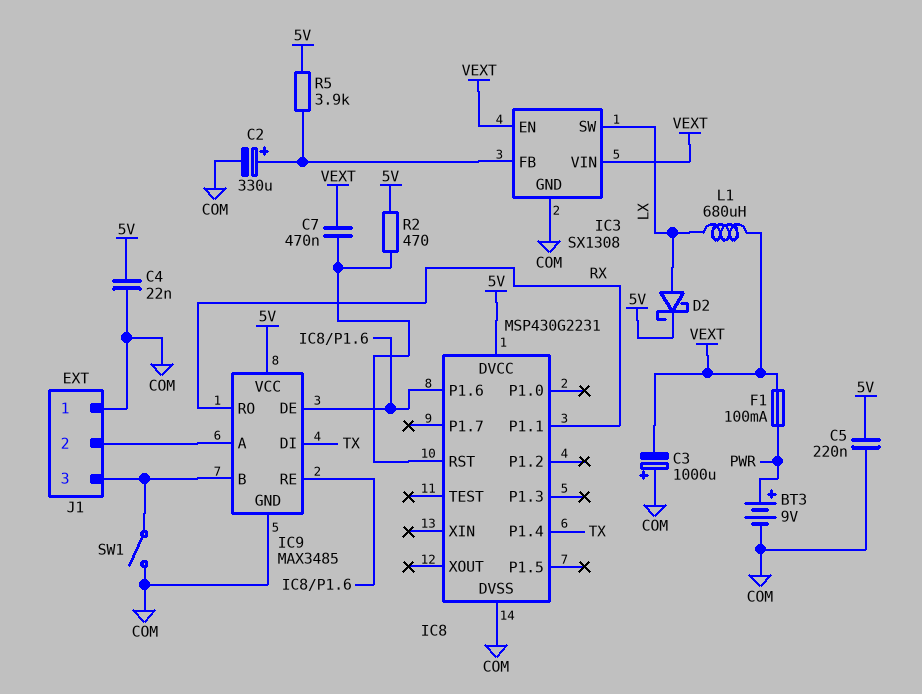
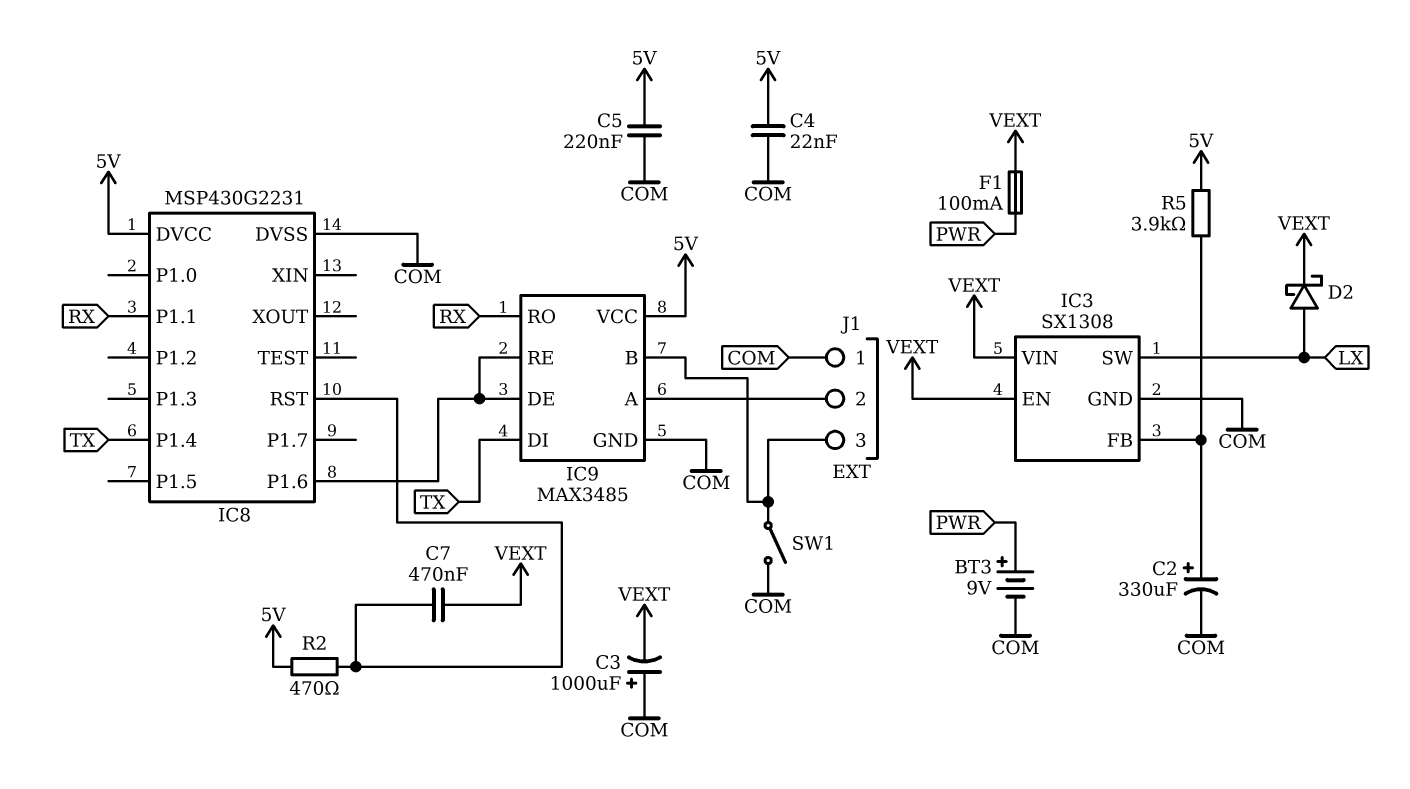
D2: schottky (A LX, K 5V) -> schottky (A LX, K VEXT)
L1: 680uH (LX, VEXT) -> none

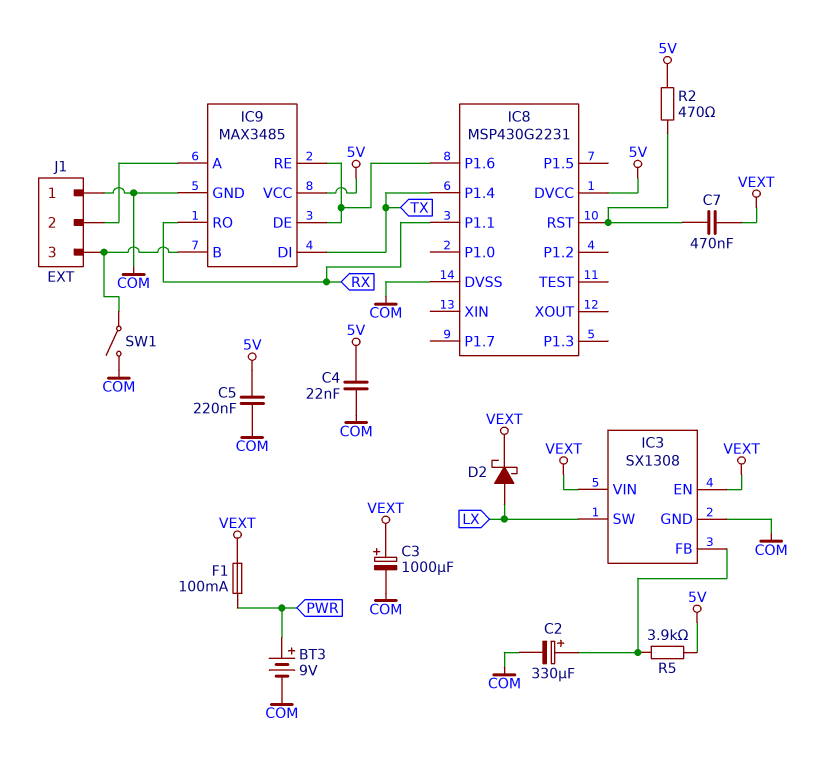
C3: 1000uF (plus COM, minus VEXT) -> 1000uF (plus VEXT, minus COM)

